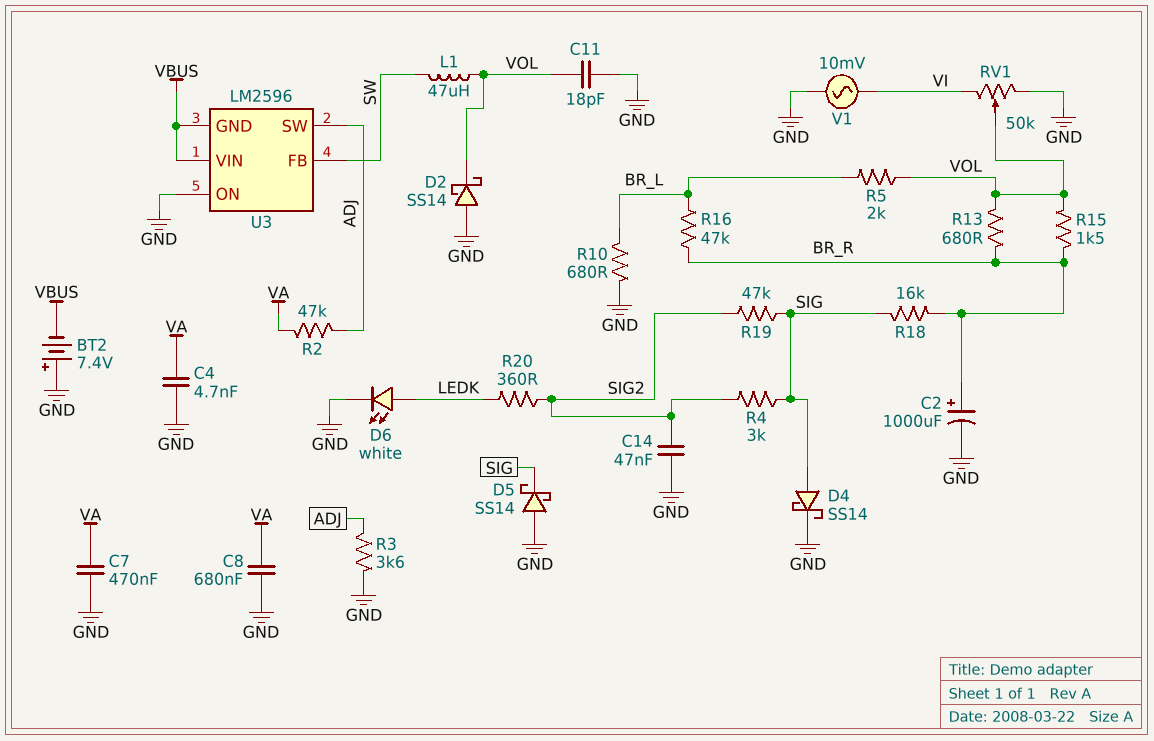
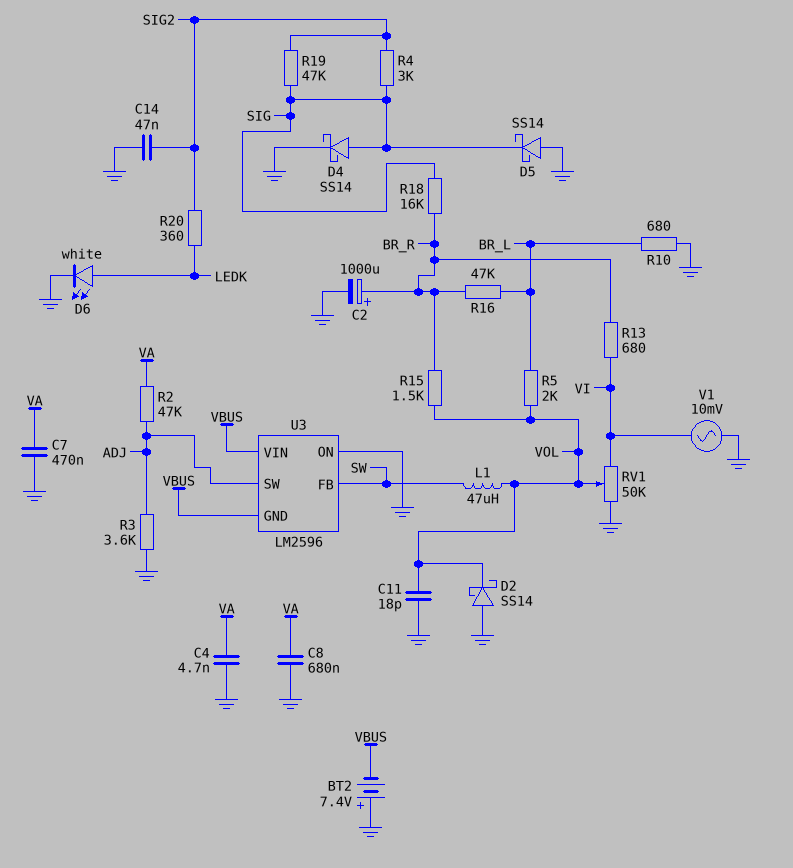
R13: 680 (BR_R, VOL) -> 680 (BR_R, VI)

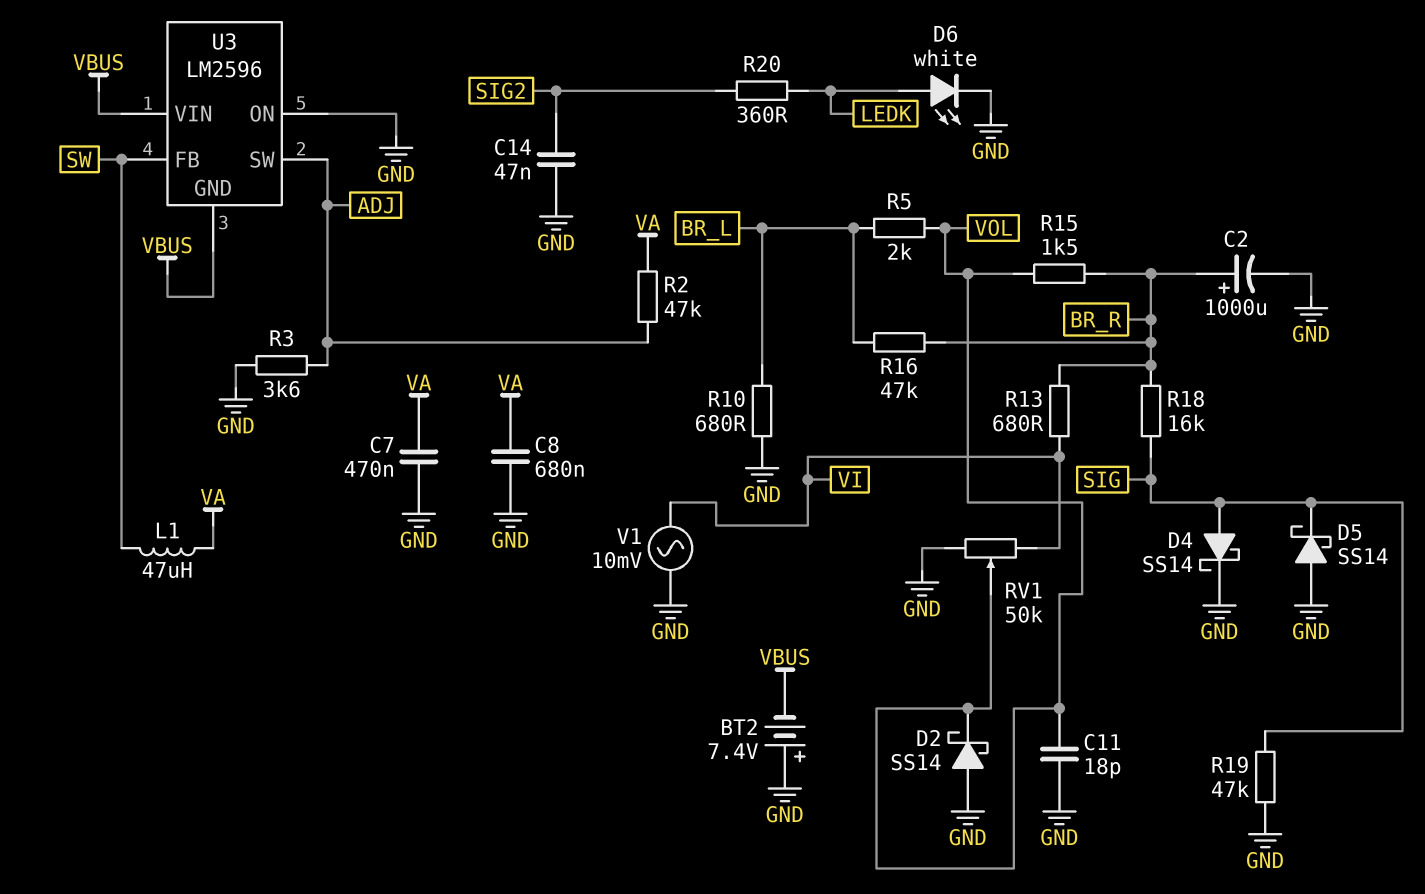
C4: 4.7nF (GND, VA) -> none
L1: 47uH (SW, VOL) -> 47uH (SW, VA)
R4: 3k (SIG, SIG2) -> none
R19: 47k (SIG, SIG2) -> 47k (GND, SIG)

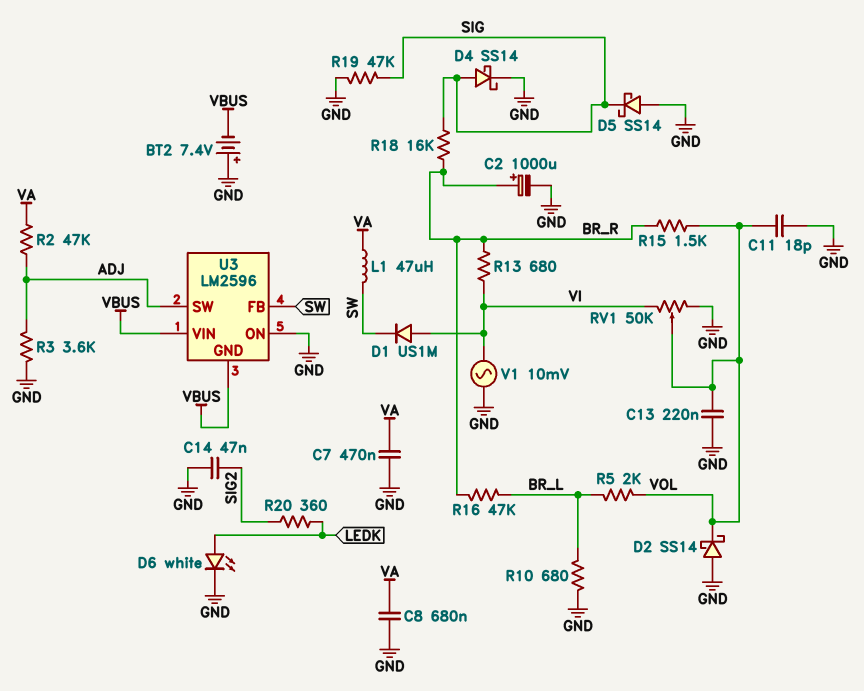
C13: none -> 220nF (GND, VOL)
D1: none -> diode US1M (A VI, K SW)

